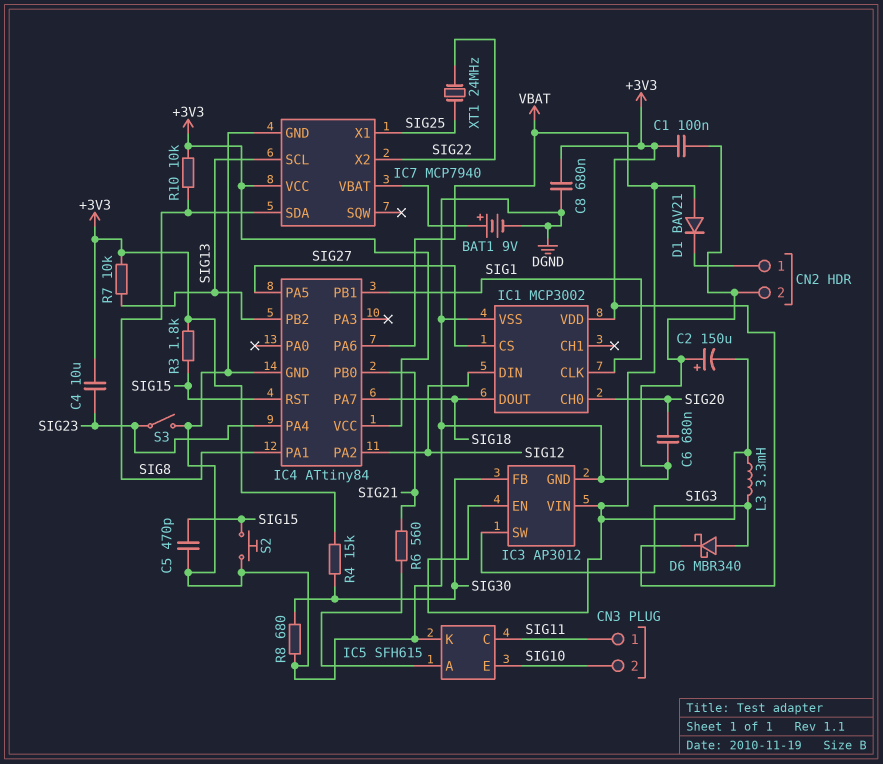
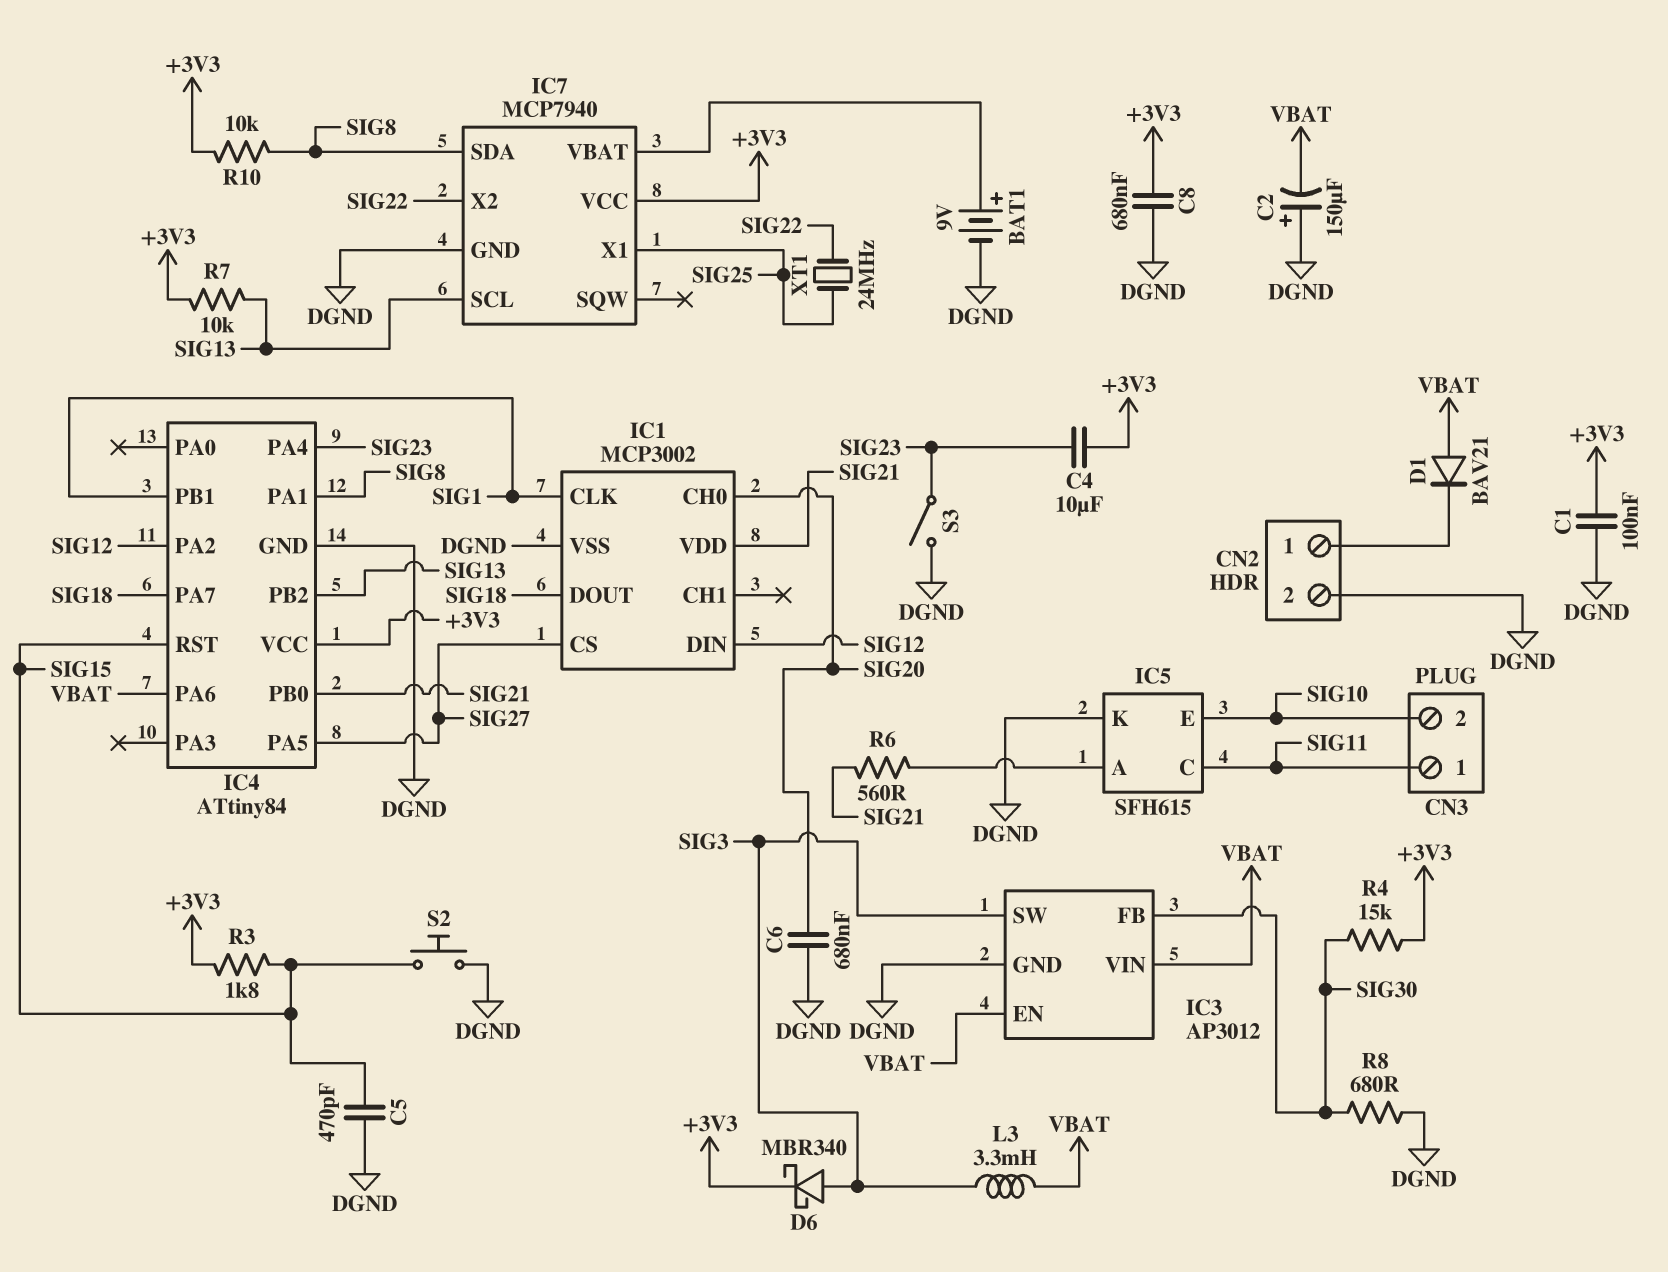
IC1 pin VDD: +3V3 -> SIG21

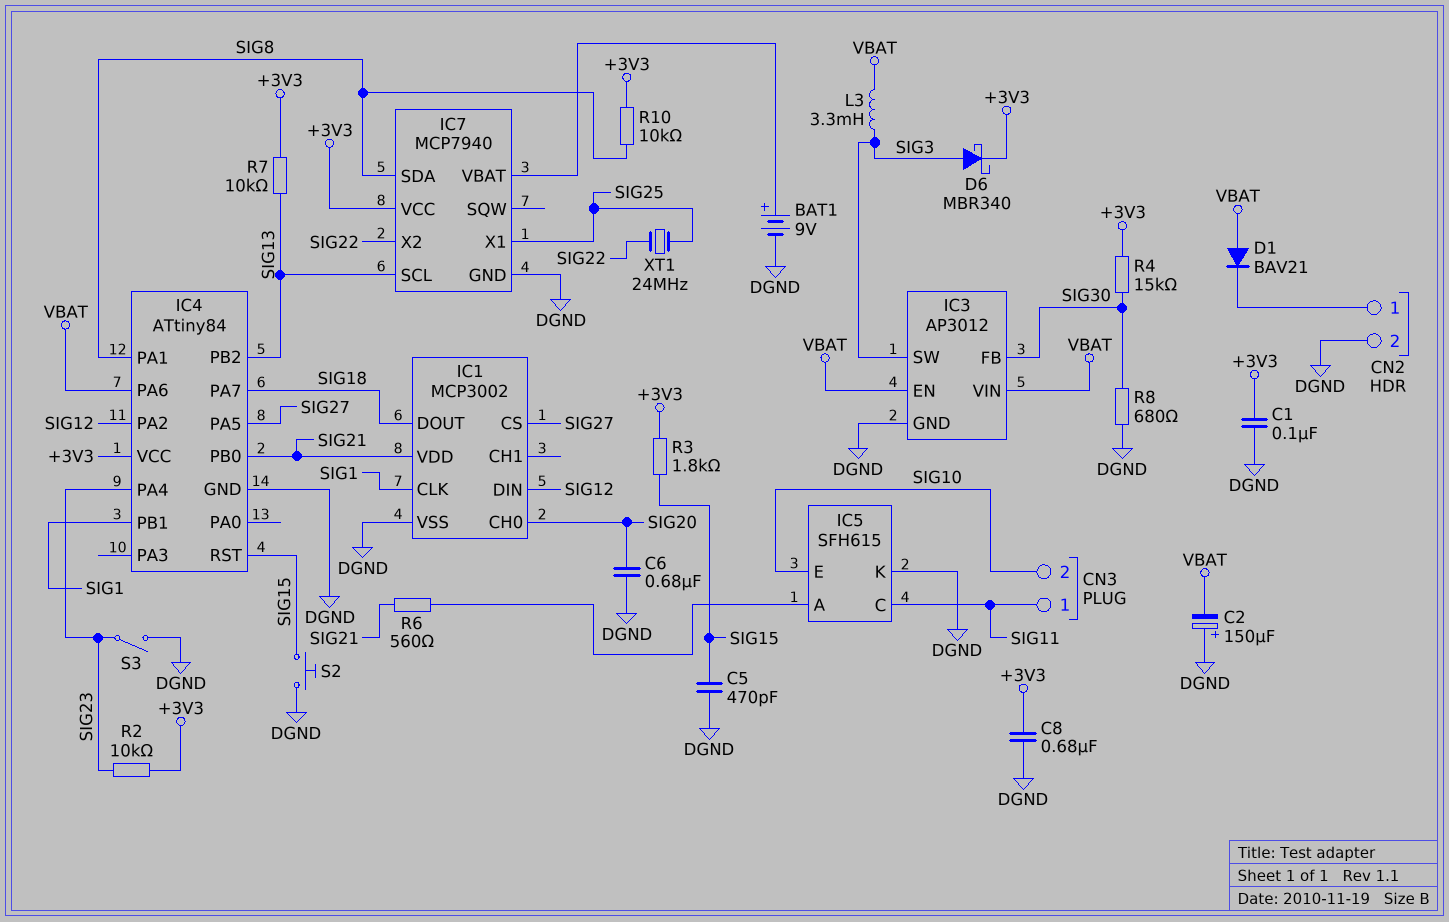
C4: 10uF (+3V3, SIG23) -> none
R2: none -> 10k (+3V3, SIG23)

